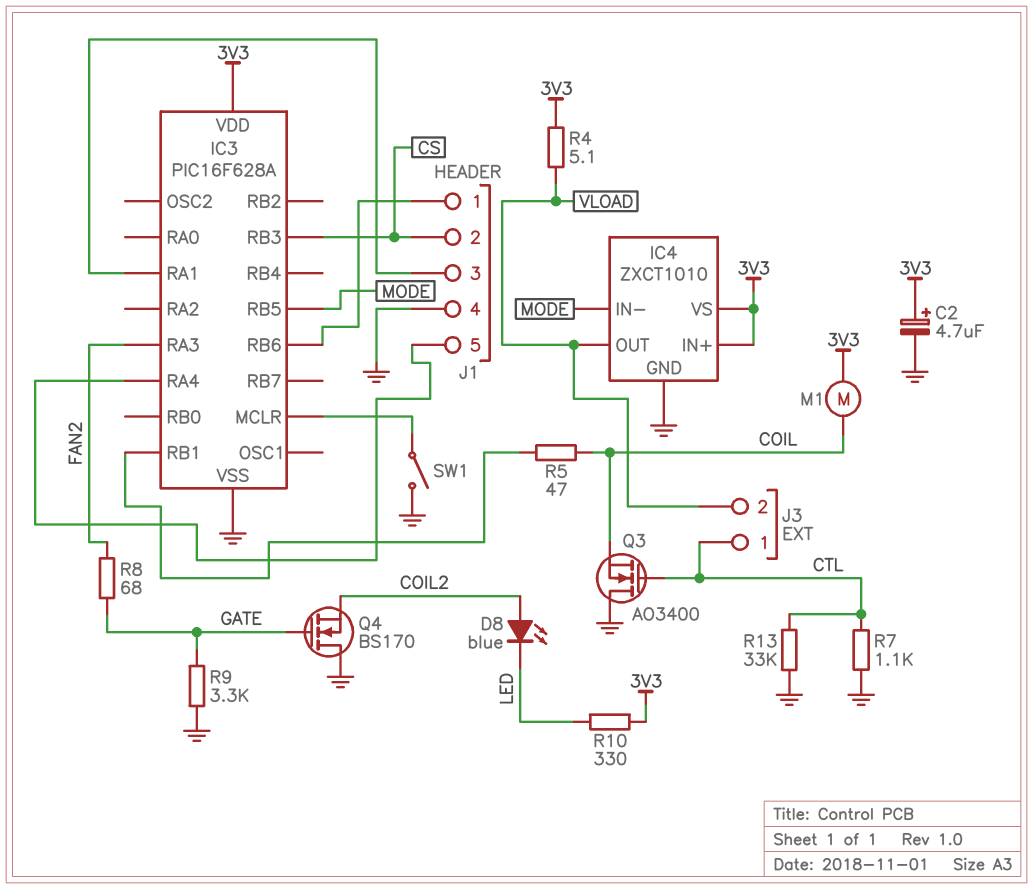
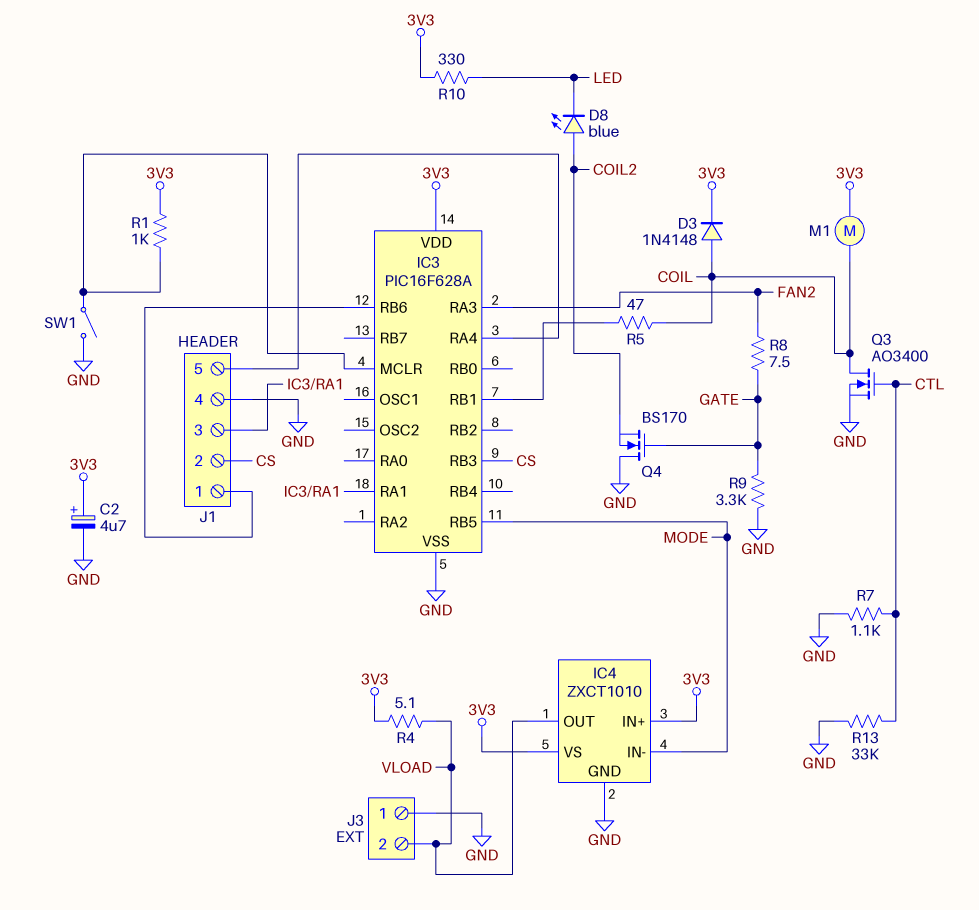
D3: none -> diode 1N4148 (A COIL, K 3V3)
J3 pin 1: CTL -> GND
Q3: NMOS AO3400 (G CTL, D GND, S COIL) -> NMOS AO3400 (G CTL, D COIL, S GND)
R1: none -> 1k (3V3, IC3/MCLR)
R8: 68 (FAN2, GATE) -> 7.5 (FAN2, GATE)

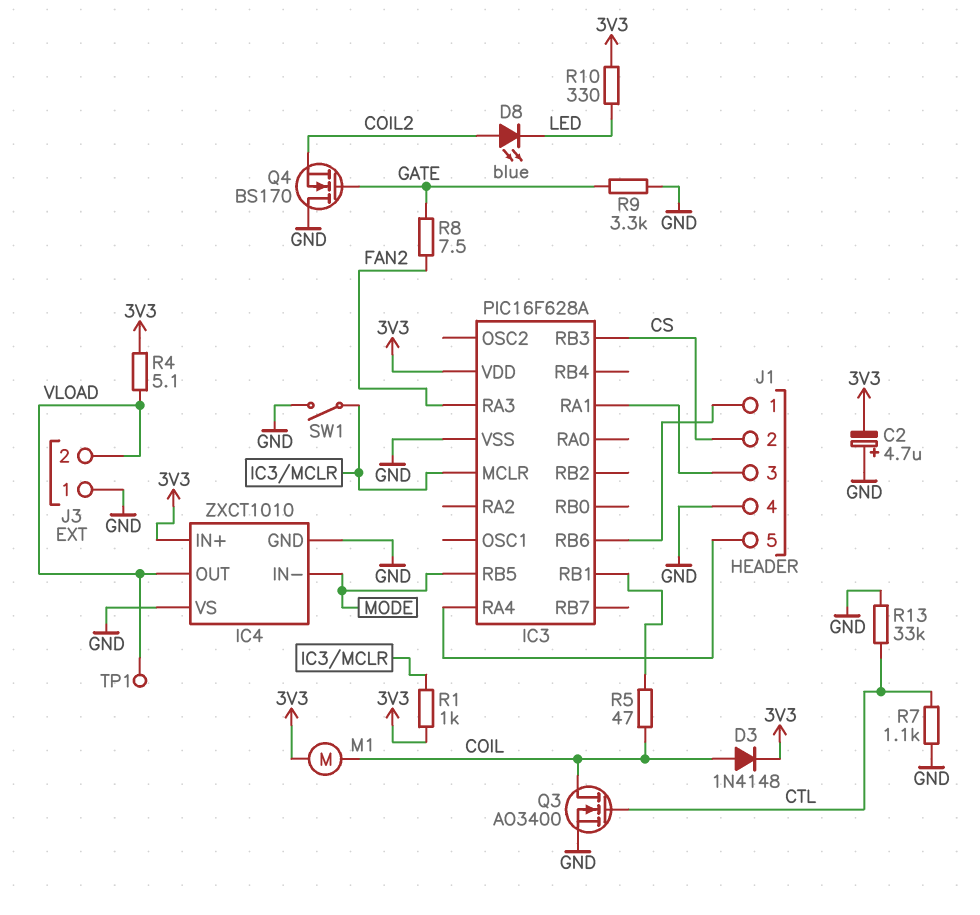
C2: 4.7uF (plus 3V3, minus GND) -> 4.7uF (plus GND, minus 3V3)
IC4 pin VS: 3V3 -> GND
TP1: none -> test point (VLOAD)

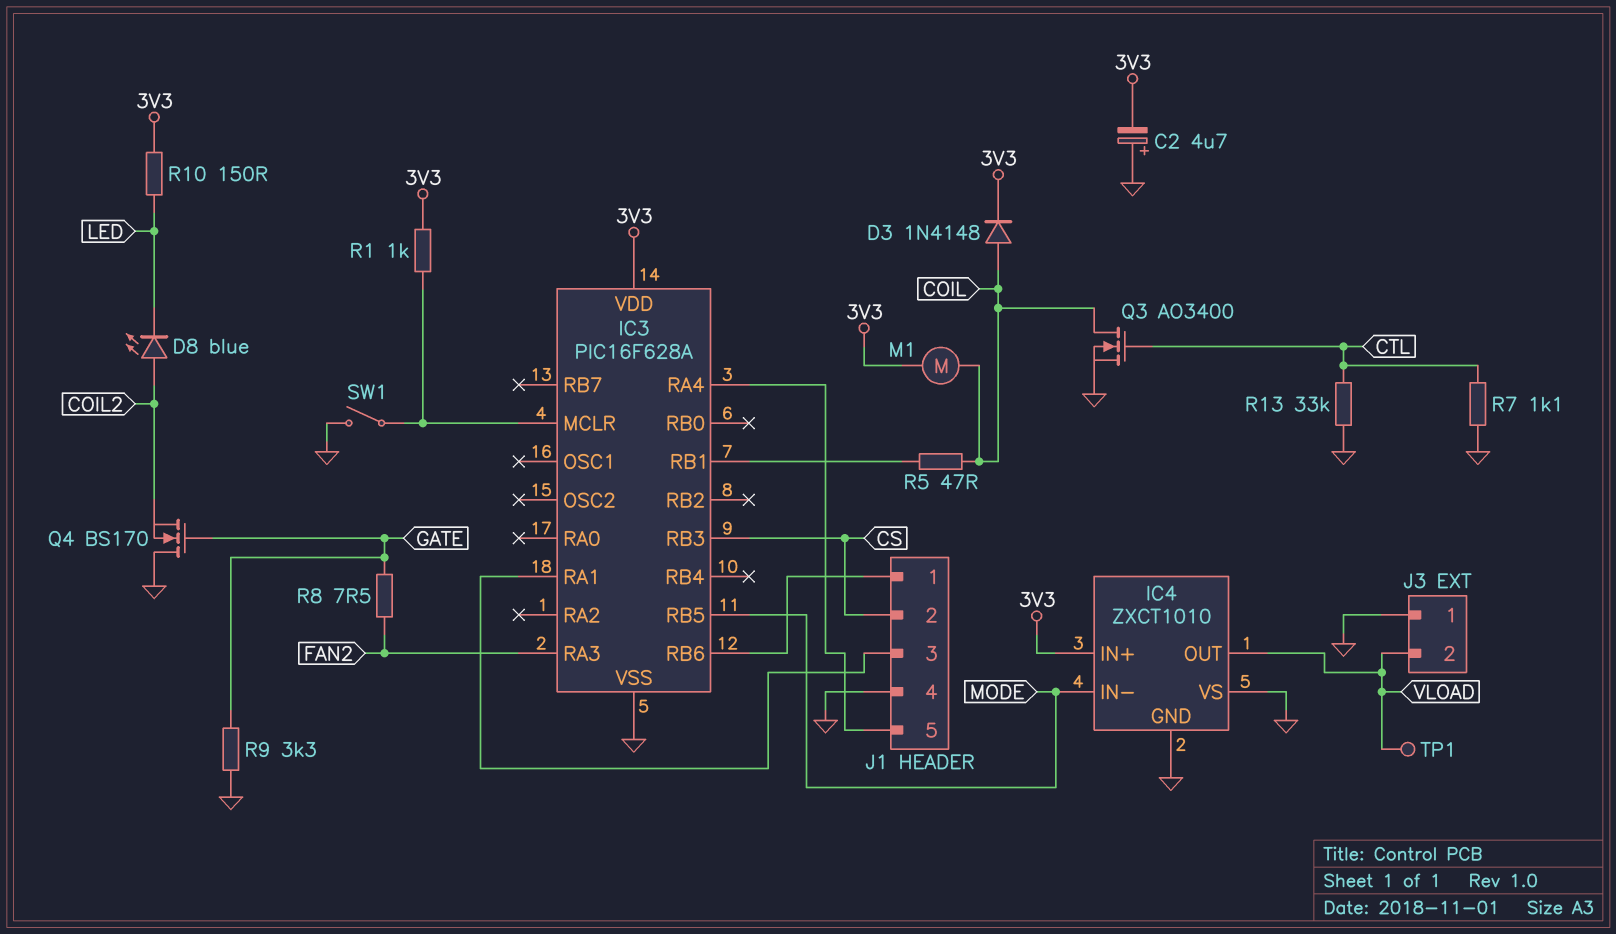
R4: 5.1 (3V3, VLOAD) -> none
R10: 330 (3V3, LED) -> 150 (3V3, LED)

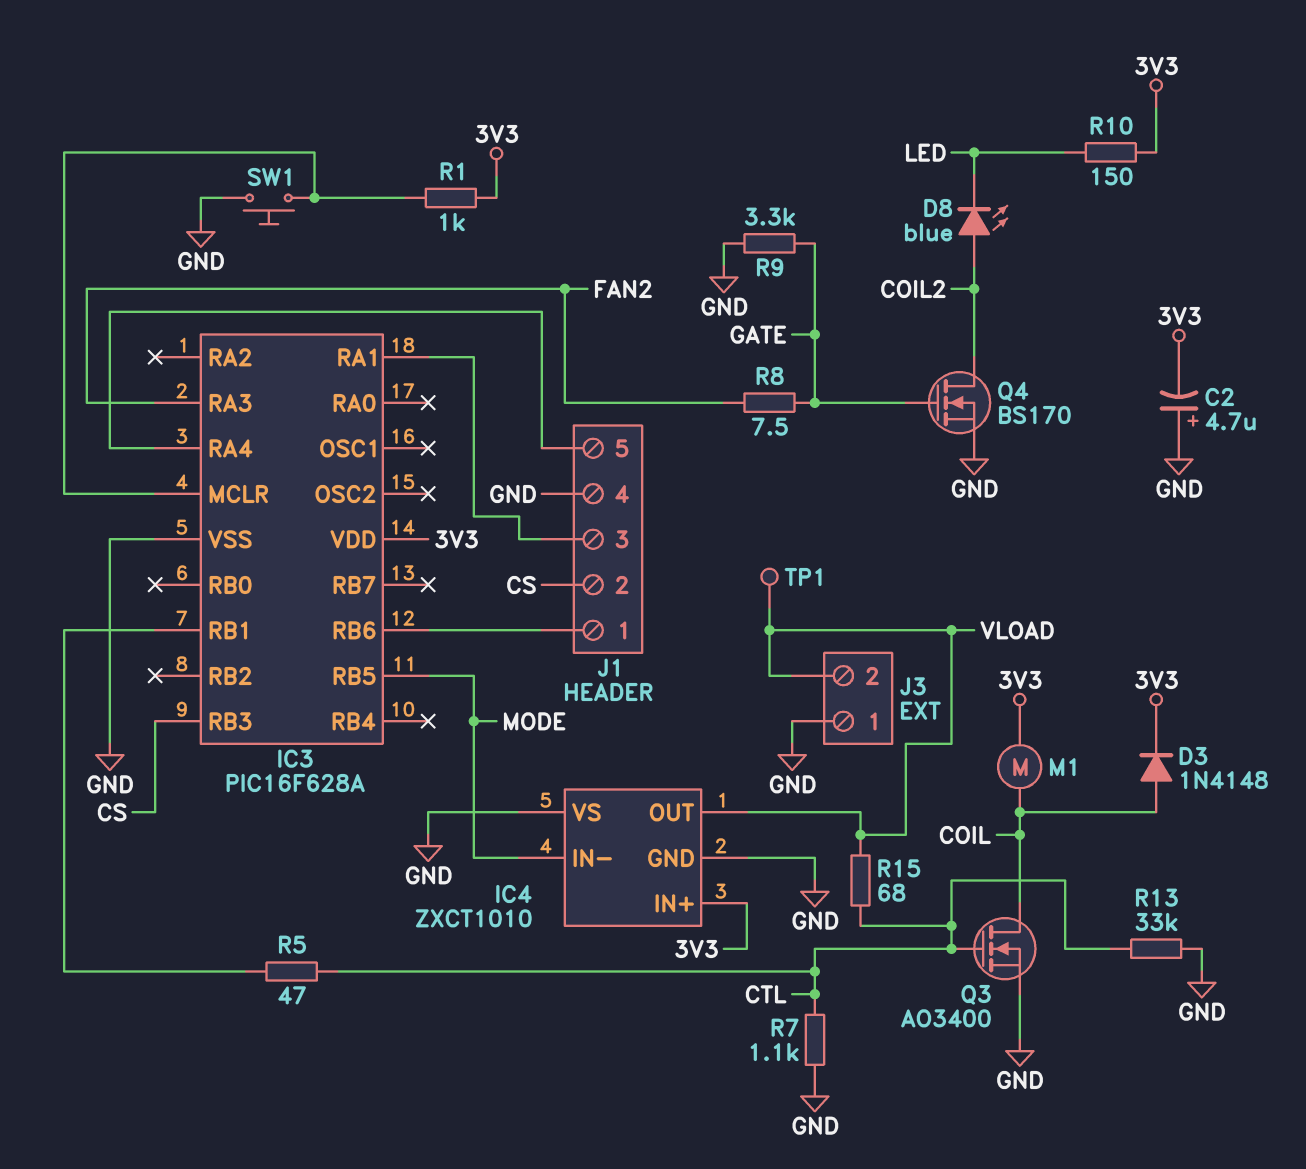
Q4: NMOS BS170 (G GATE, D GND, S COIL2) -> NMOS BS170 (G GATE, D COIL2, S GND)
R5: 47 (COIL, IC3/RB1) -> 47 (CTL, IC3/RB1)
R15: none -> 68 (CTL, VLOAD)
SW1: switch (GND, IC3/MCLR) -> button (GND, IC3/MCLR)

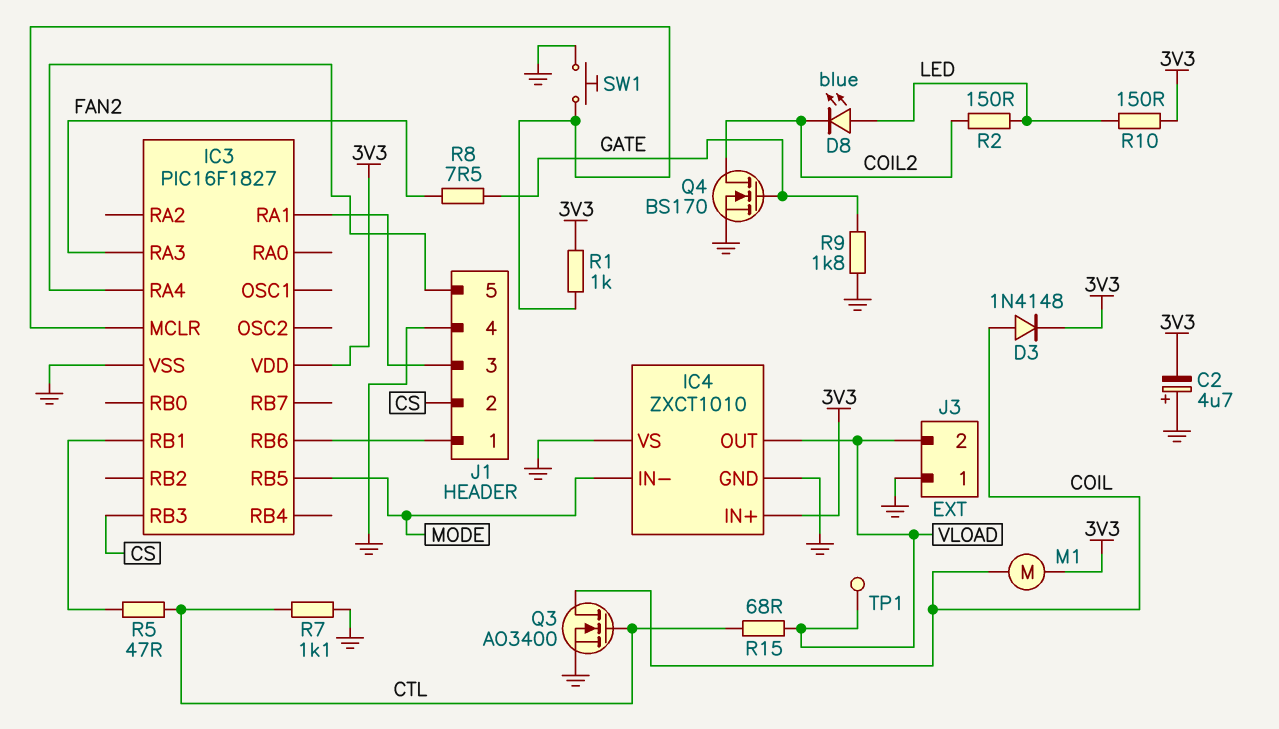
D8: LED blue (A COIL2, K LED) -> LED blue (A LED, K COIL2)
IC3: PIC16F628A -> PIC16F1827
R2: none -> 150 (COIL2, LED)
R9: 3.3k (GATE, GND) -> 1.8k (GATE, GND)
R13: 33k (CTL, GND) -> none

